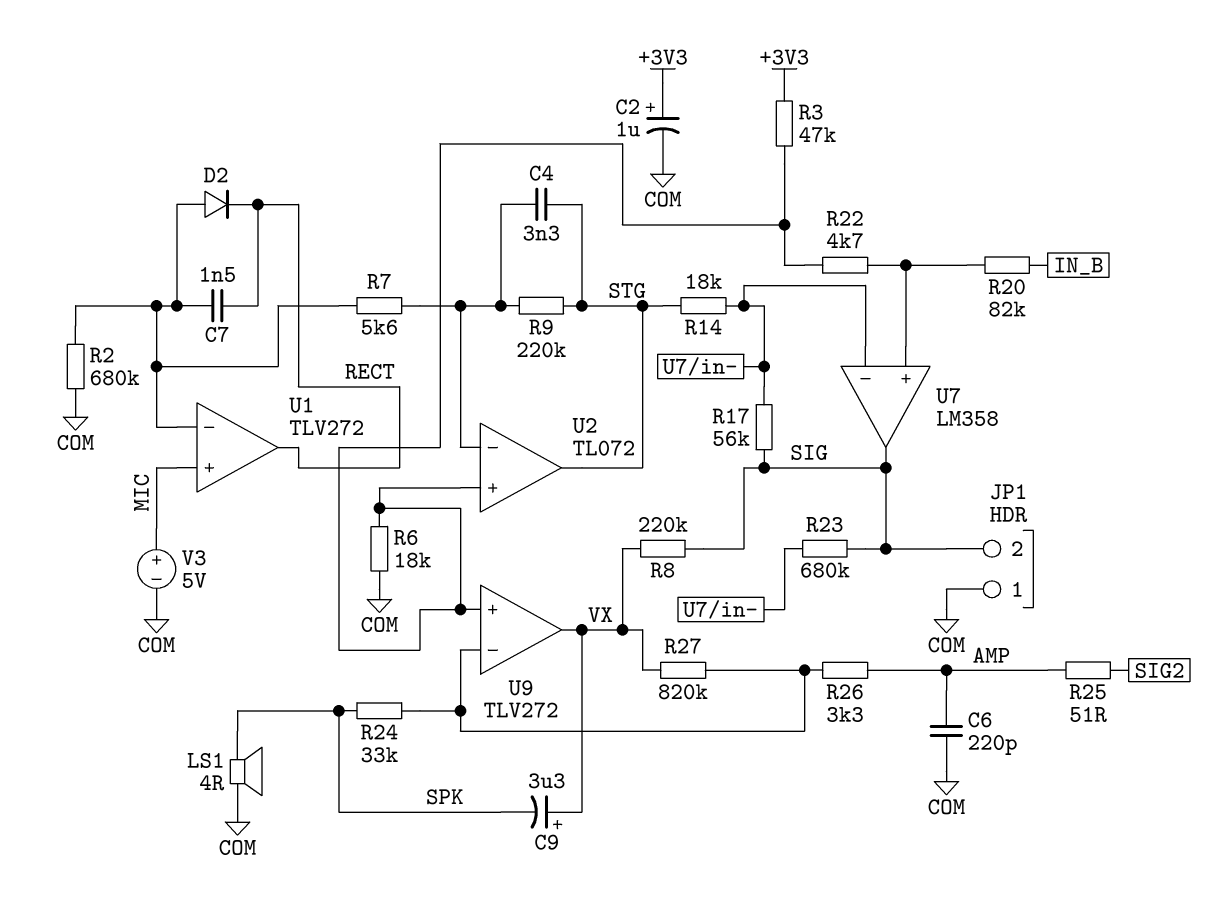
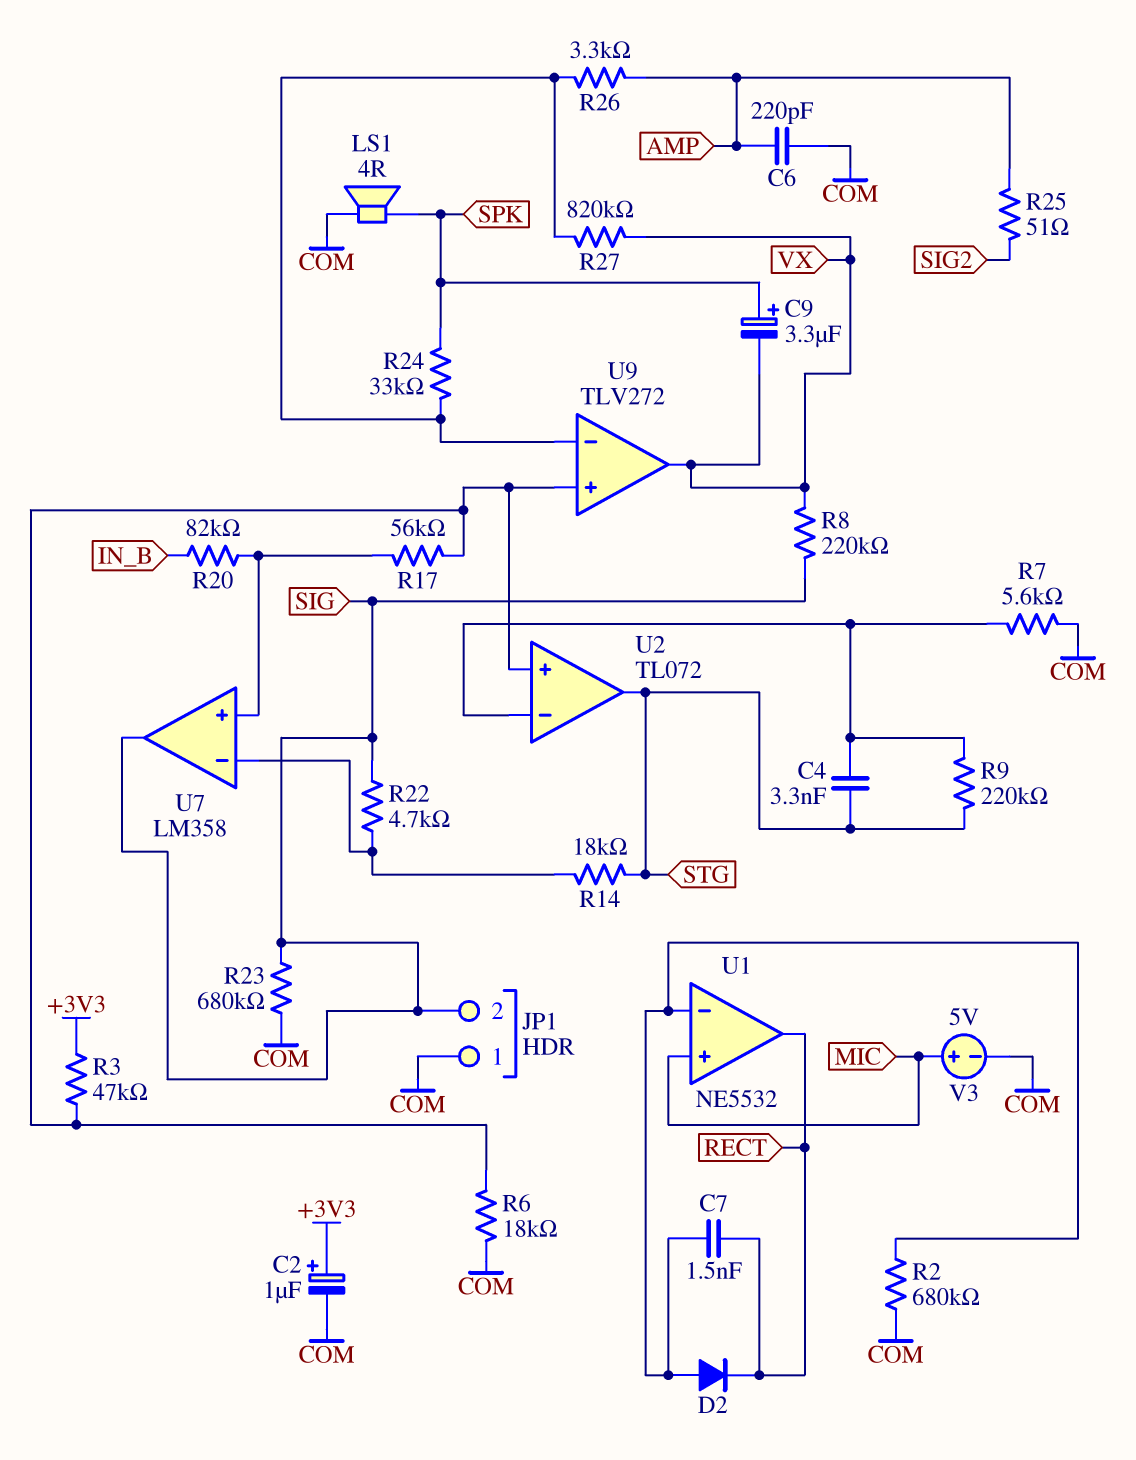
C9: 3.3uF (plus VX, minus SPK) -> 3.3uF (plus SPK, minus VX)
R7: 5.6k (U1/in-, U2/in-) -> 5.6k (COM, U2/in-)
R17: 56k (SIG, U7/in-) -> 56k (U2/in+, U7/in+)
R22: 4.7k (U2/in+, U7/in+) -> 4.7k (SIG, U7/in-)
R23: 680k (SIG, U7/in-) -> 680k (COM, SIG)
U1: TLV272 -> NE5532

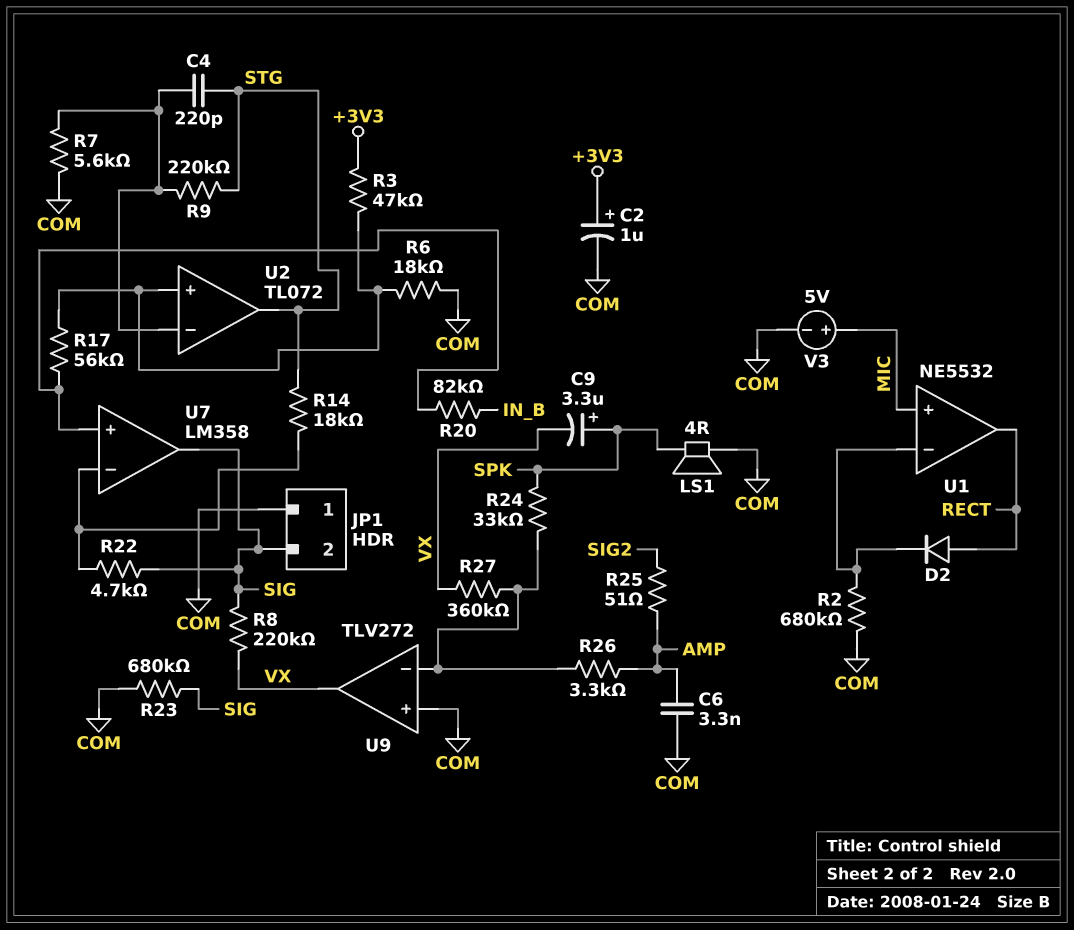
C4: 3.3nF (STG, U2/in-) -> 220pF (STG, U2/in-)
C6: 220pF (AMP, COM) -> 3.3nF (AMP, COM)
C7: 1.5nF (RECT, U1/in-) -> none
D2: diode (A U1/in-, K RECT) -> diode (A RECT, K U1/in-)
R27: 820k (U9/in-, VX) -> 360k (U9/in-, VX)
U9 pin in+: U2/in+ -> COM

